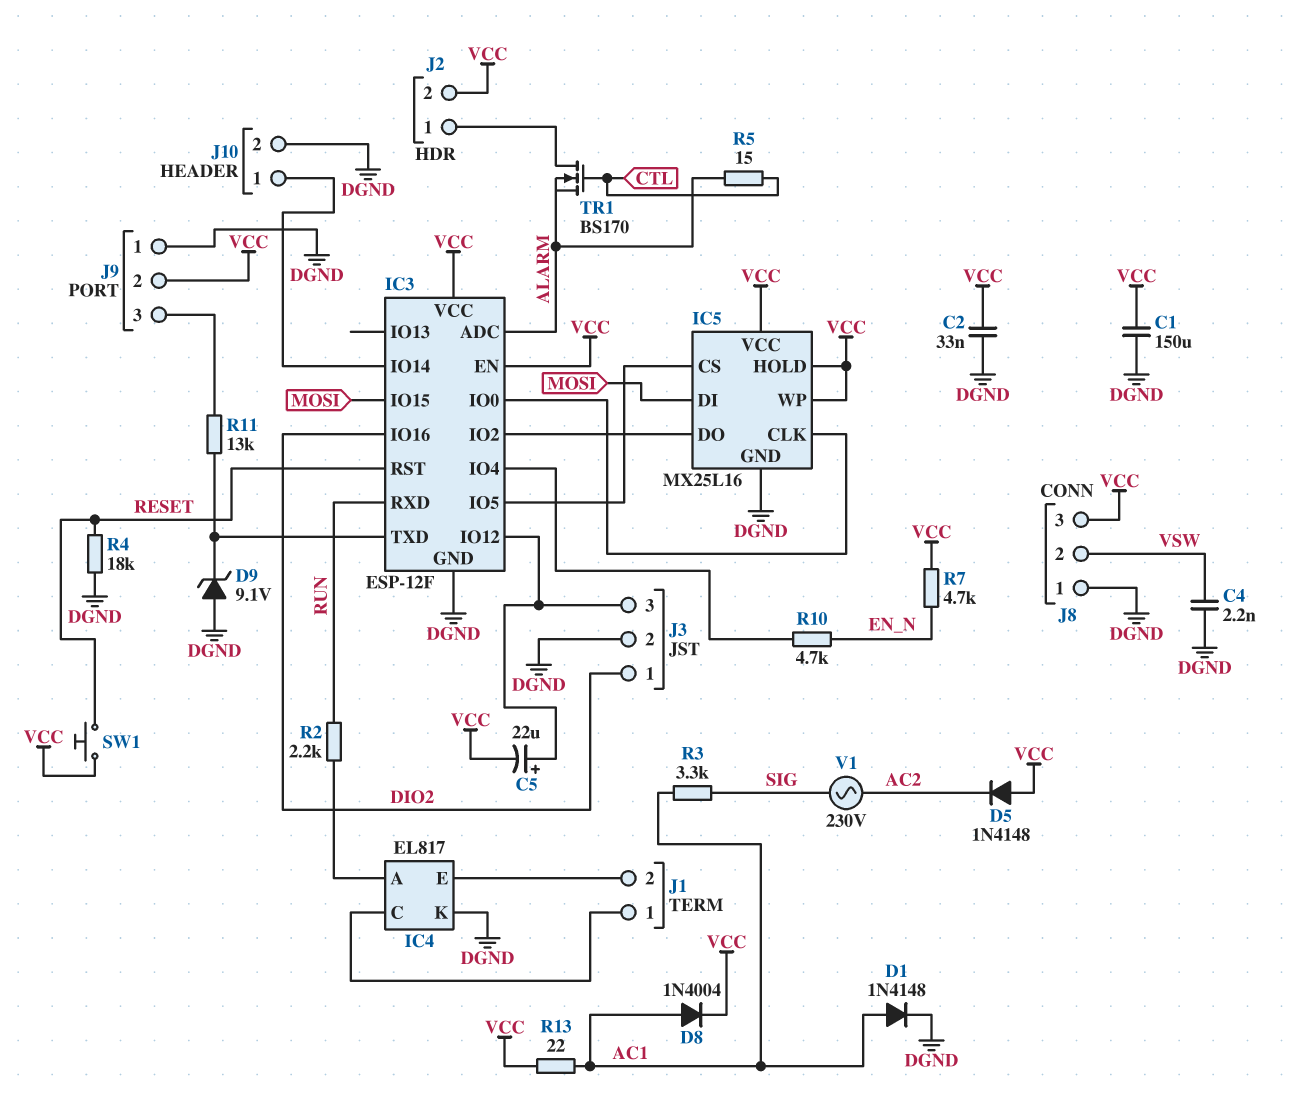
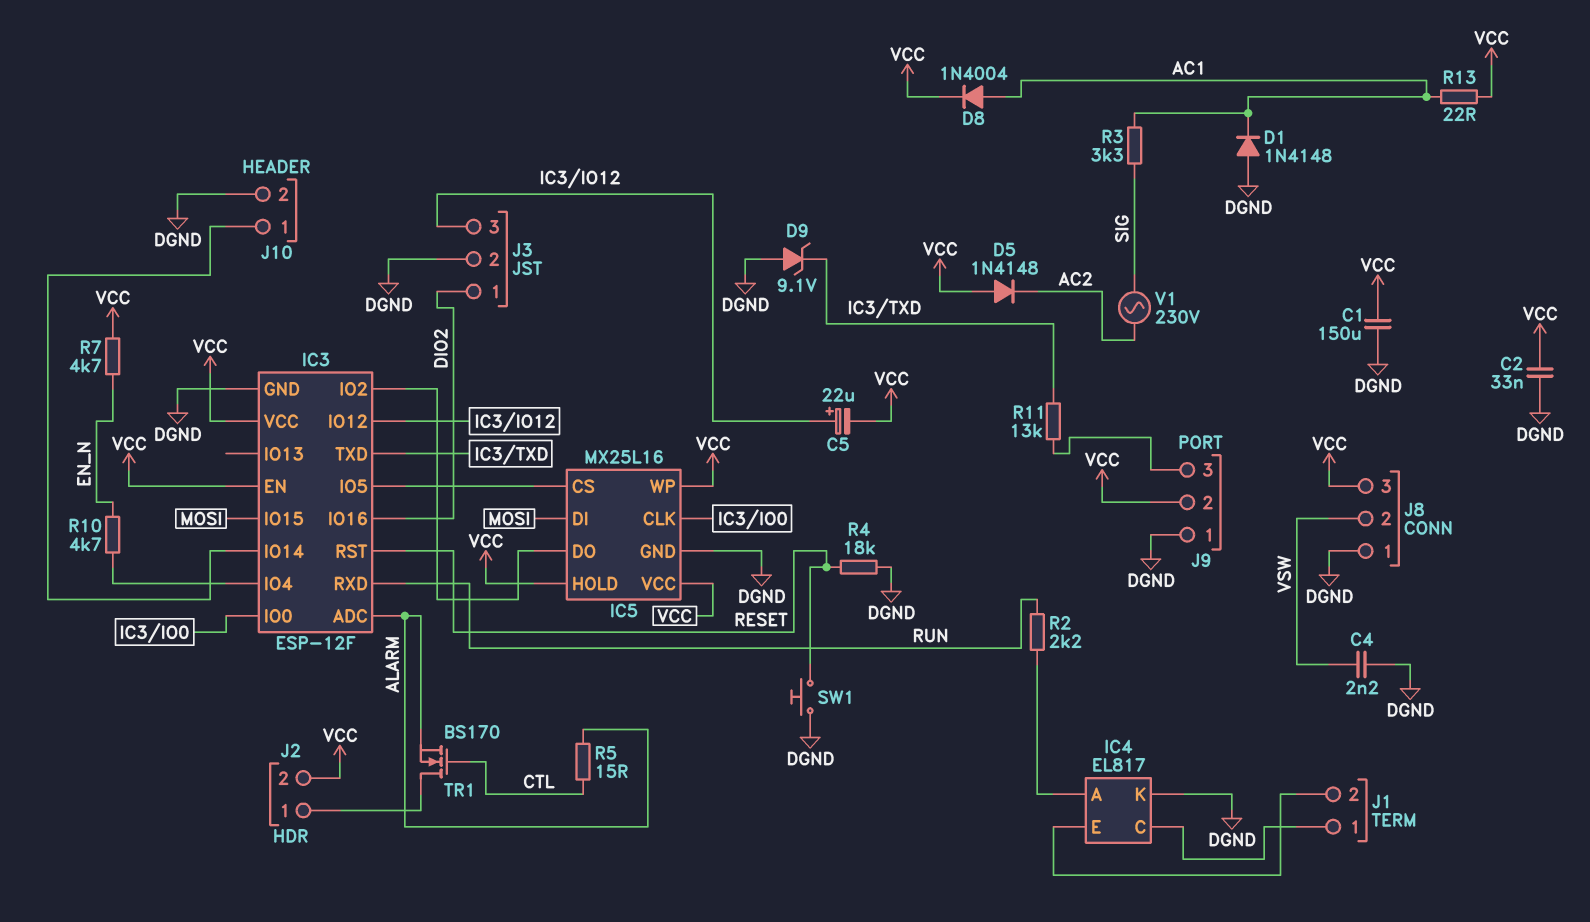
D1: diode 1N4148 (A AC1, K DGND) -> diode 1N4148 (A DGND, K AC1)
SW1: button (RESET, VCC) -> button (DGND, RESET)

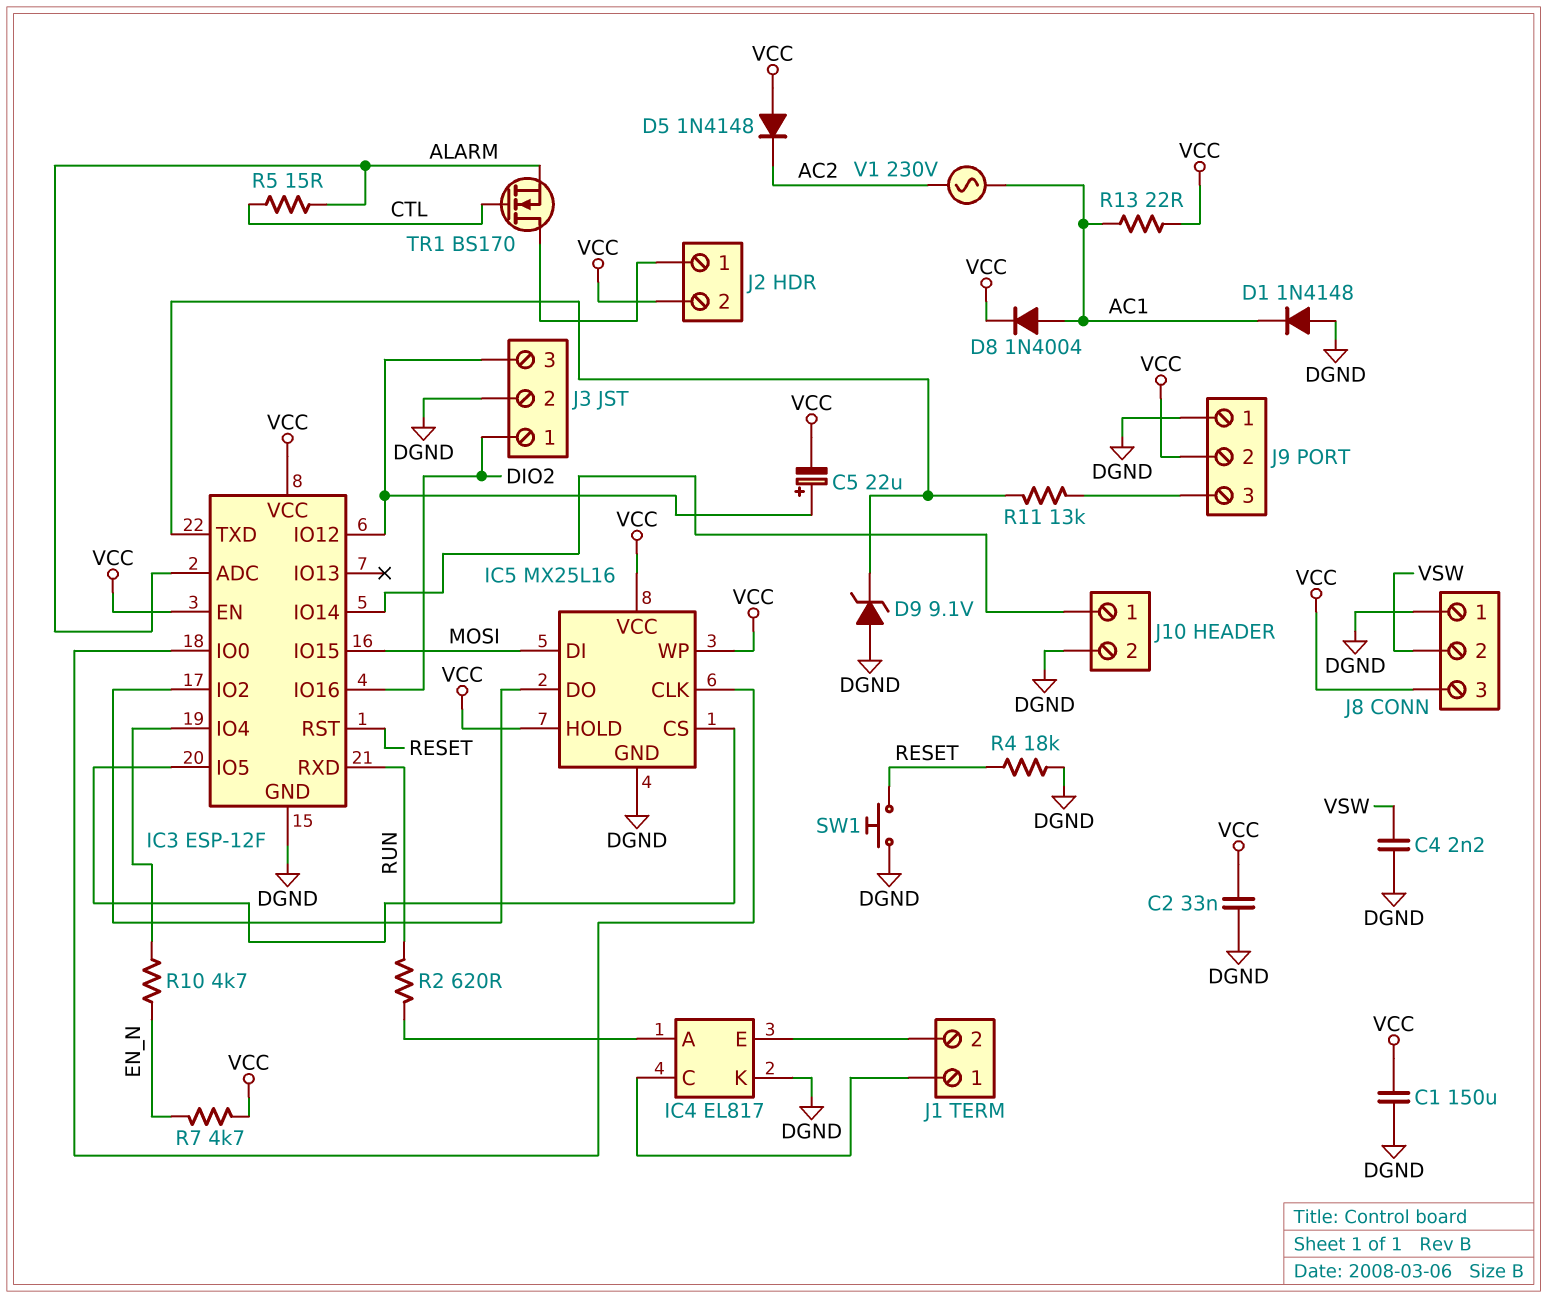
R2: 2.2k (IC4/A, RUN) -> 620 (IC4/A, RUN)
R3: 3.3k (AC1, SIG) -> none
V1: AC 230V (AC2, SIG) -> AC 230V (AC1, AC2)

